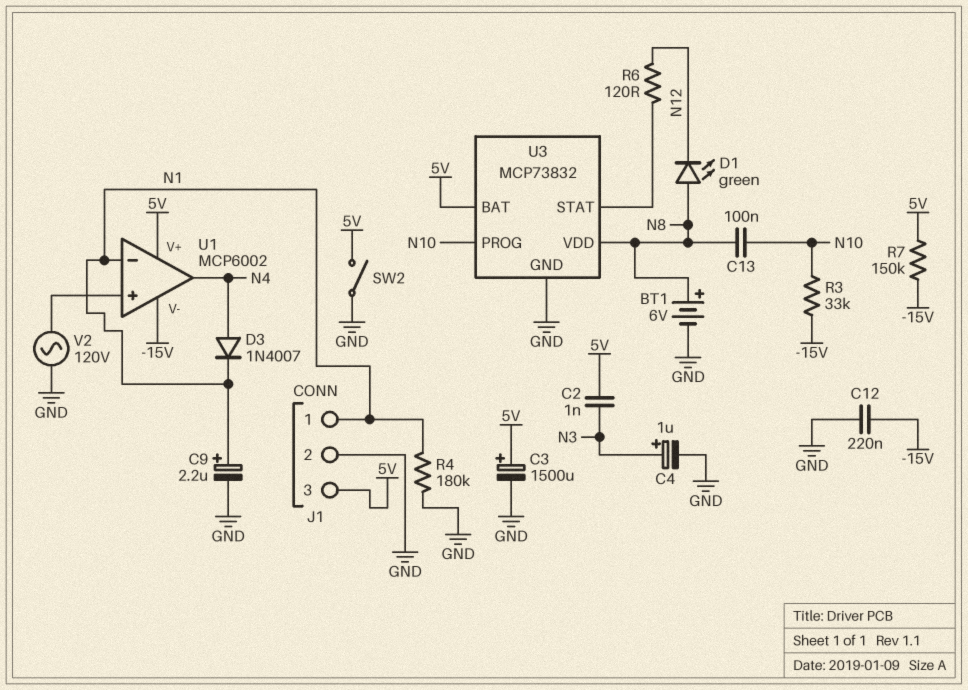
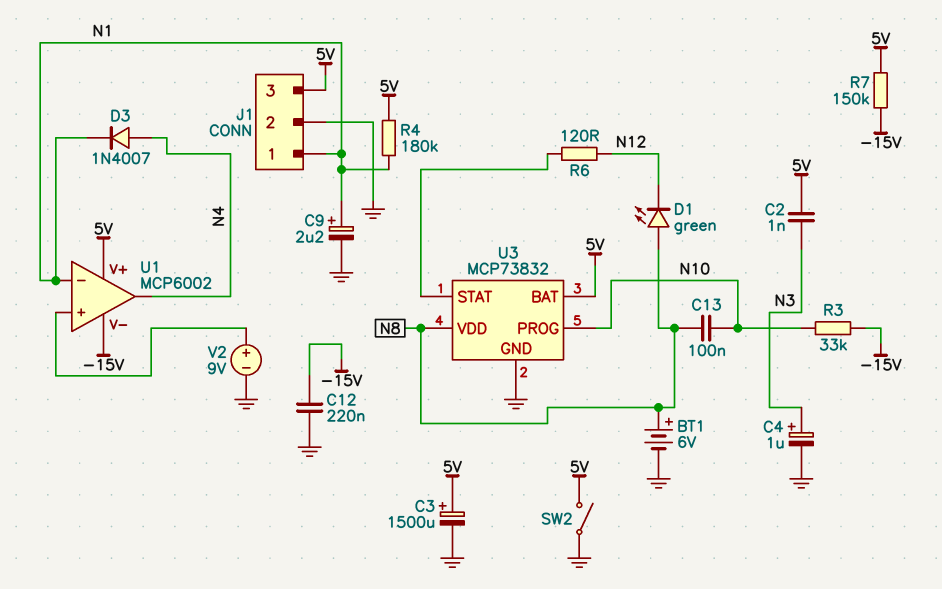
R4: 180k (GND, N1) -> 180k (5V, N1)
V2: AC 120V (GND, U1/in+) -> 9V (plus U1/in+, minus GND)

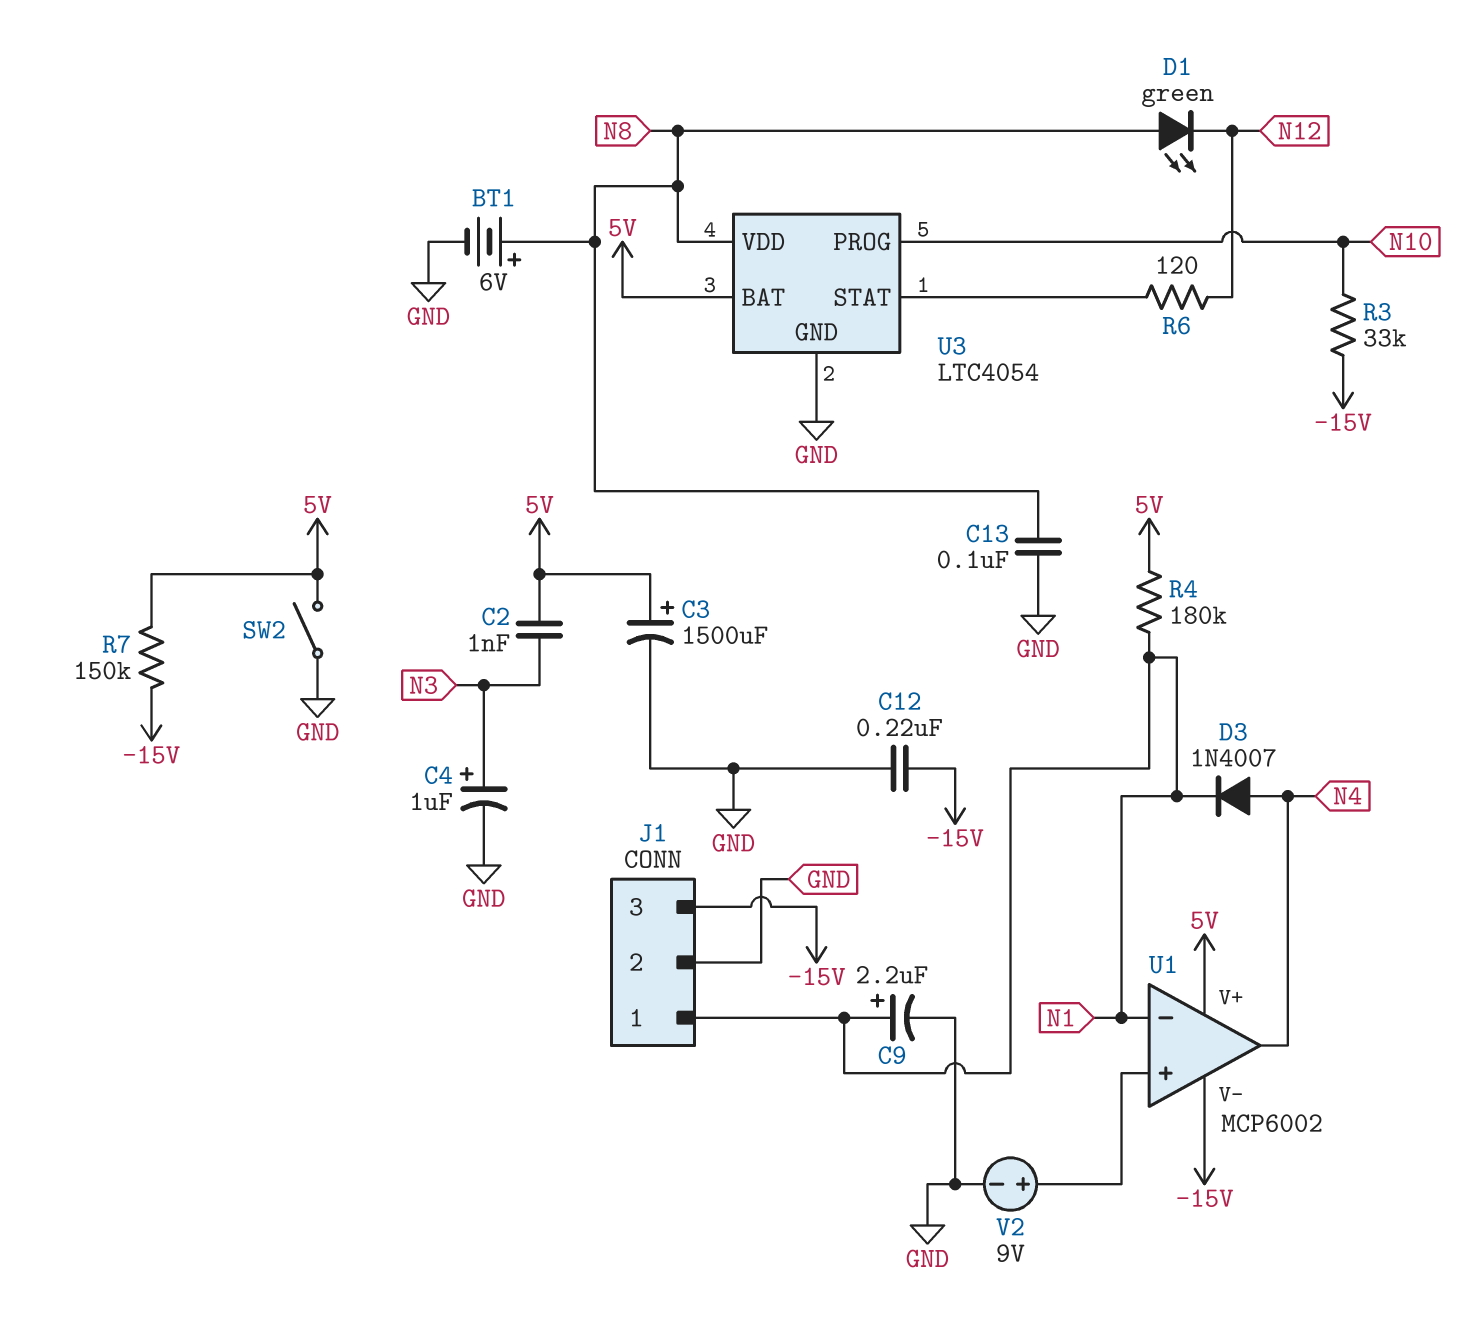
C13: 100nF (N8, N10) -> 100nF (GND, N8)
J1 pin 3: 5V -> -15V
U3: MCP73832 -> LTC4054

